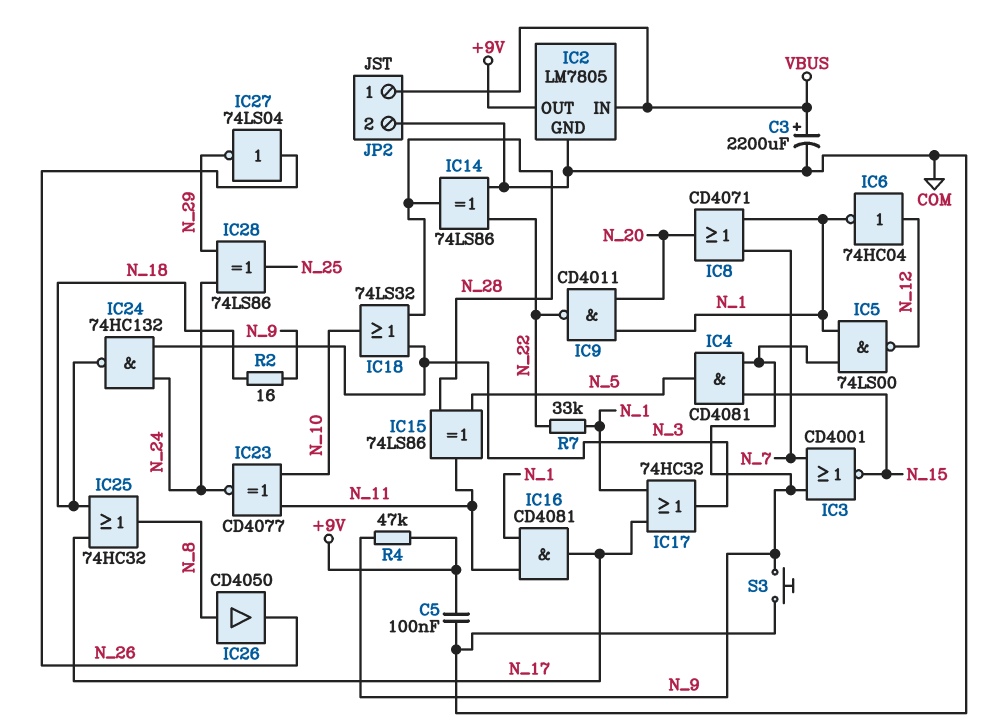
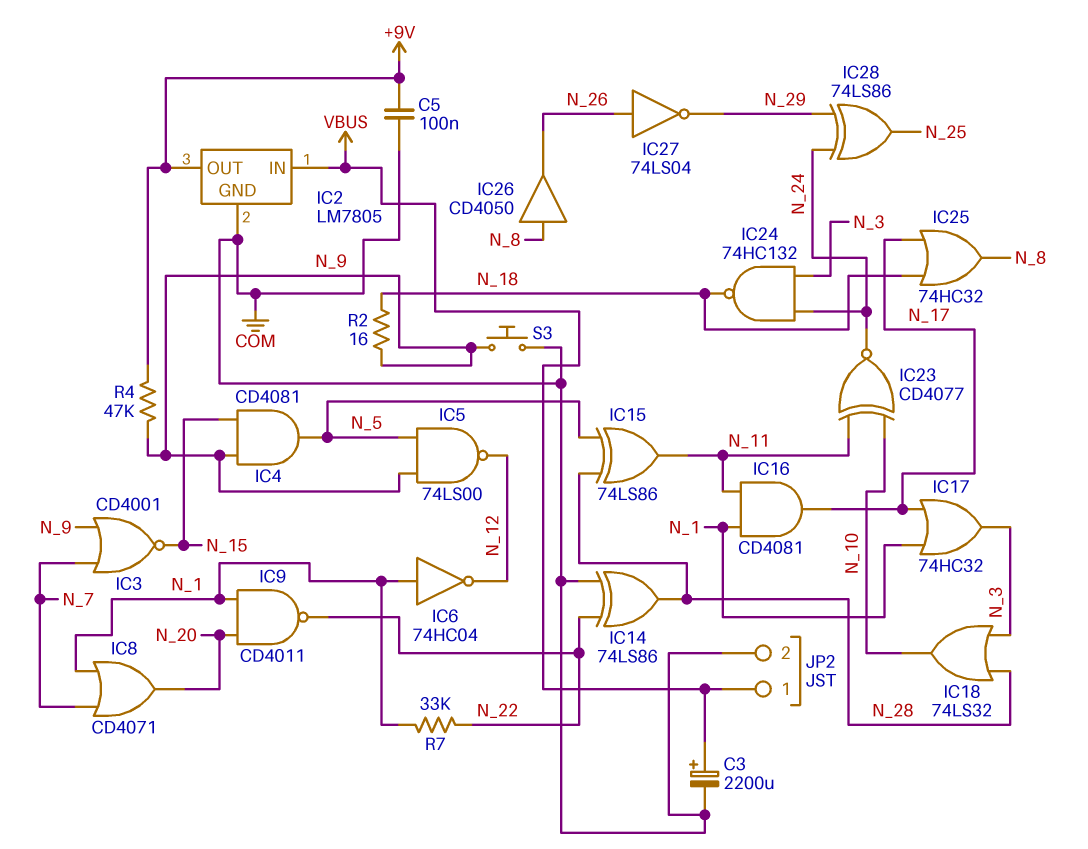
IC5: NAND 74LS00 (in N_1, in N_9, out N_12) -> NAND 74LS00 (in N_5, in N_9, out N_12)
IC6: NOT 74HC04 (in N_12, out N_1) -> NOT 74HC04 (in N_1, out N_12)

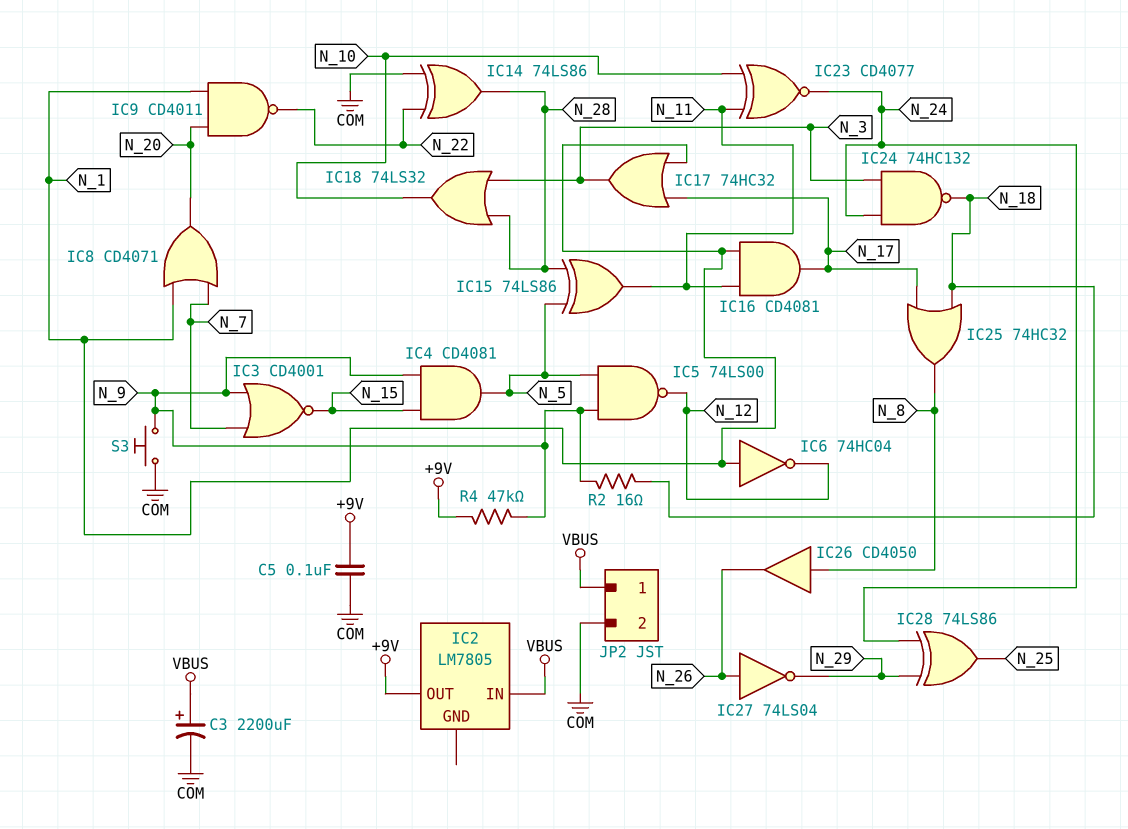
IC2 pin GND: COM -> none
R7: 33k (N_1, N_22) -> none

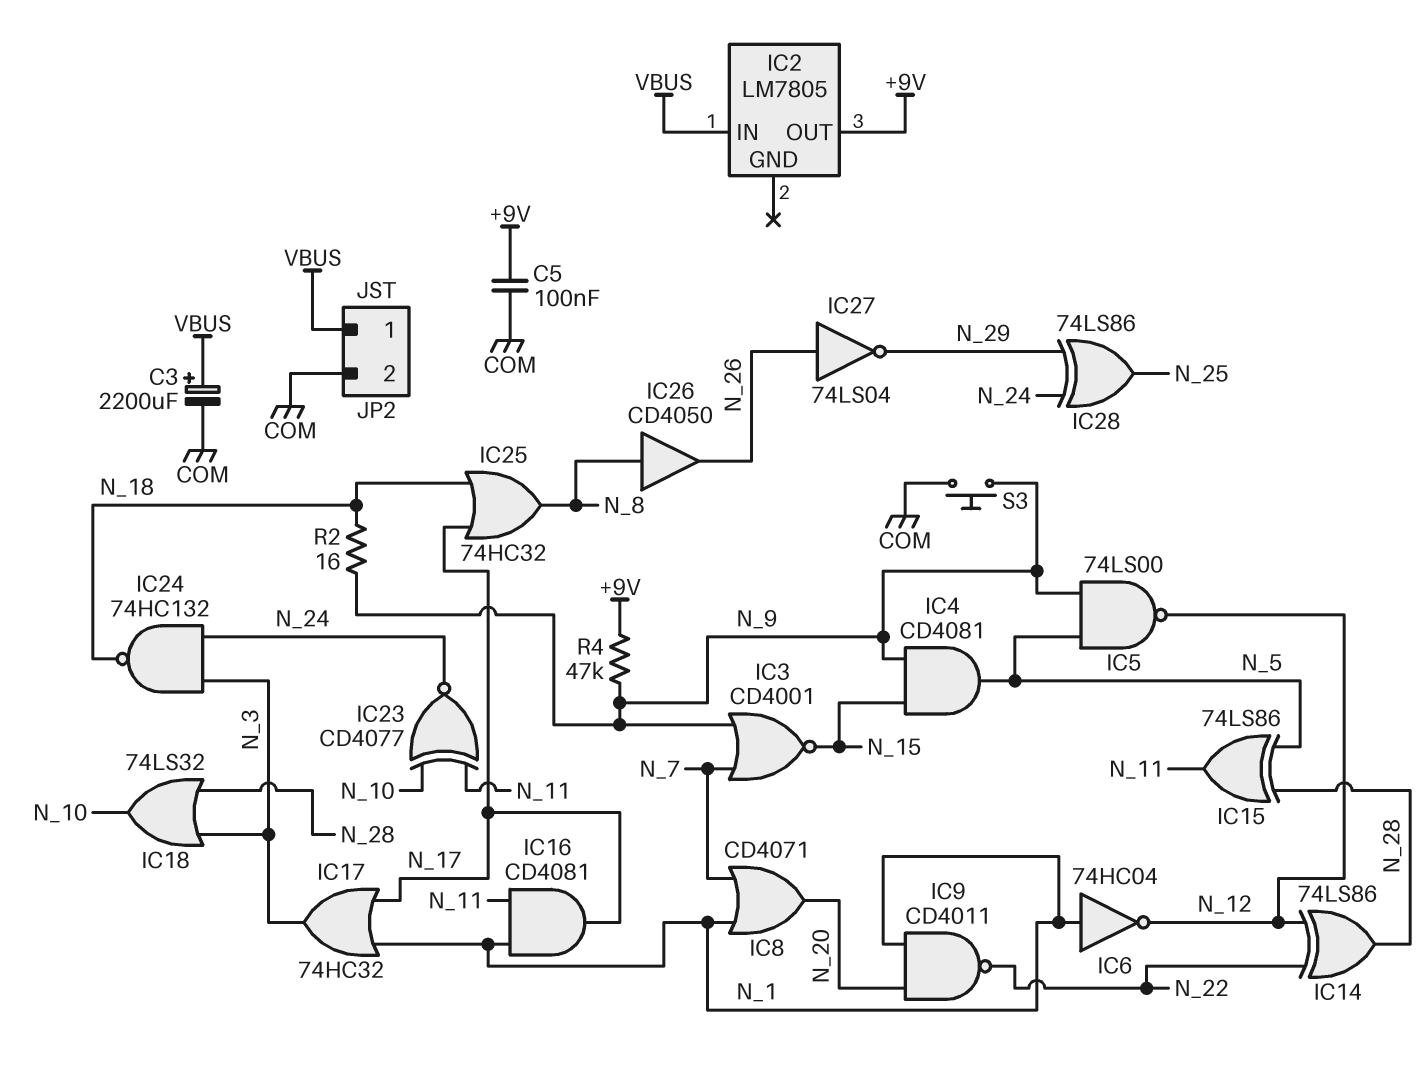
IC14: XOR 74LS86 (in COM, in N_22, out N_28) -> XOR 74LS86 (in N_12, in N_22, out N_28)

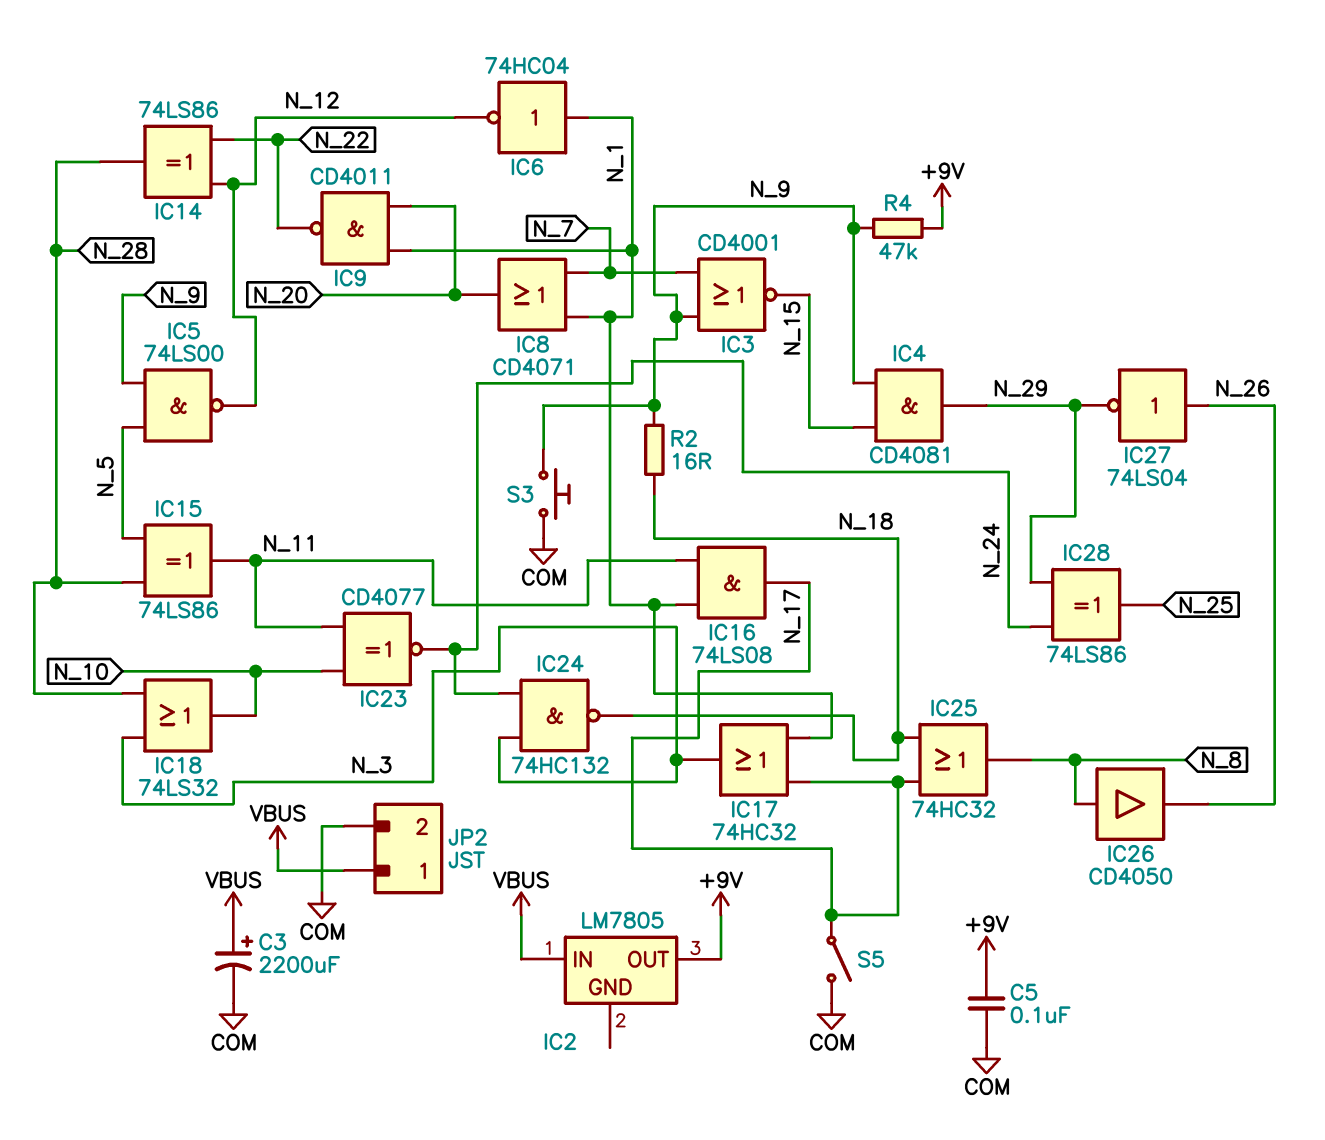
IC4: AND CD4081 (in N_9, in N_15, out N_5) -> AND CD4081 (in N_9, in N_15, out N_29)
IC16: AND CD4081 (in N_1, in N_11, out N_17) -> AND 74LS08 (in N_1, in N_11, out N_17)
S5: none -> switch (COM, N_17)

